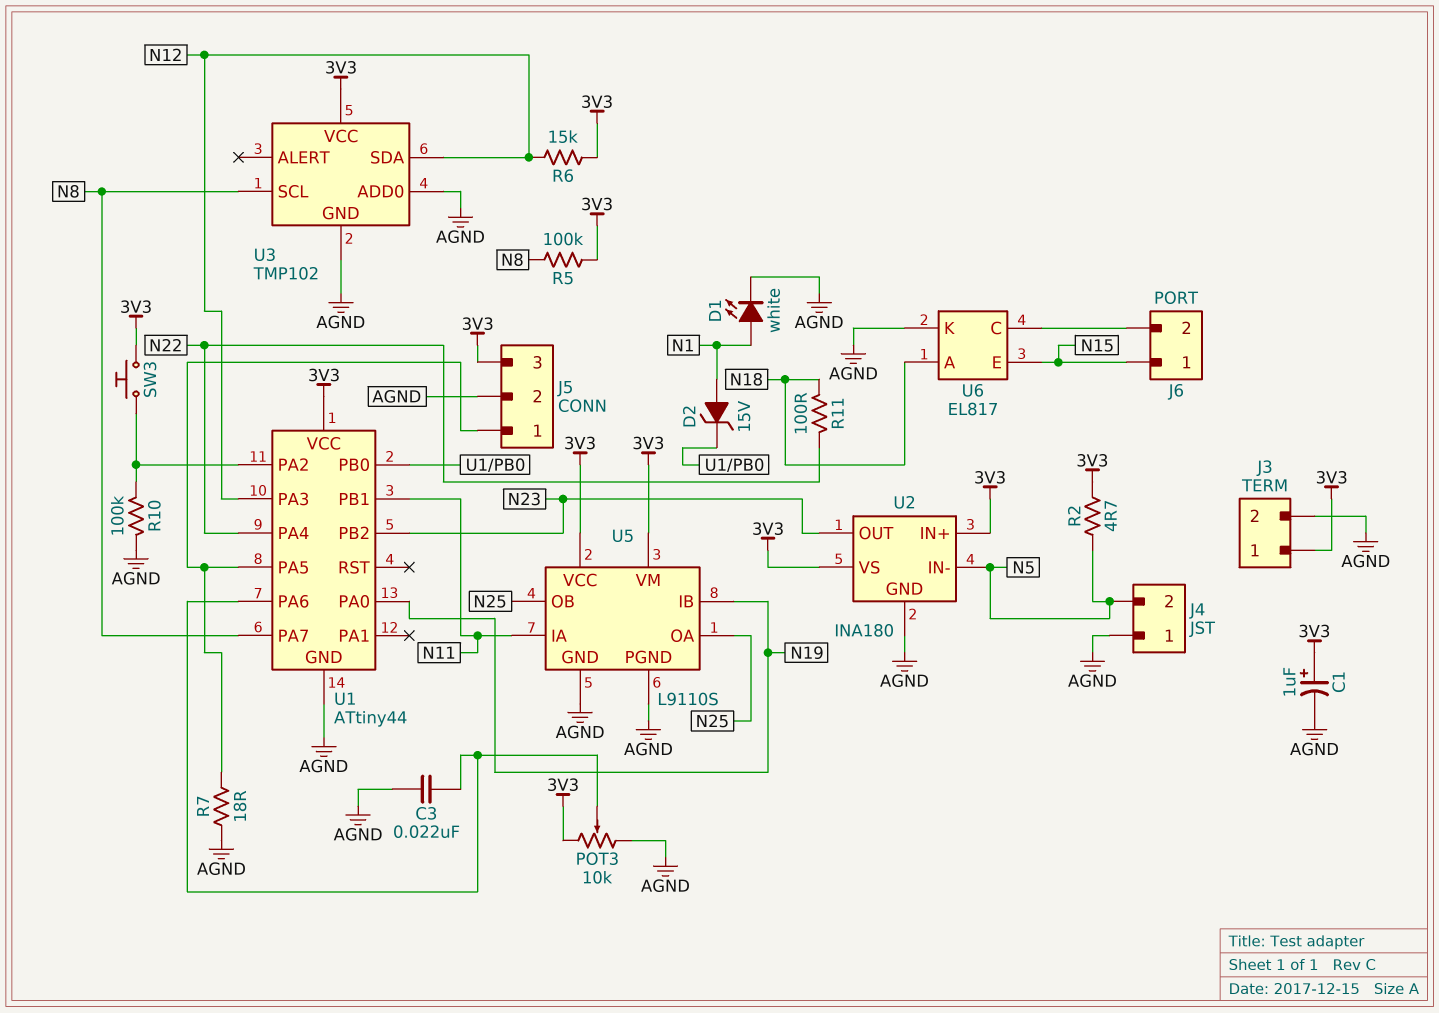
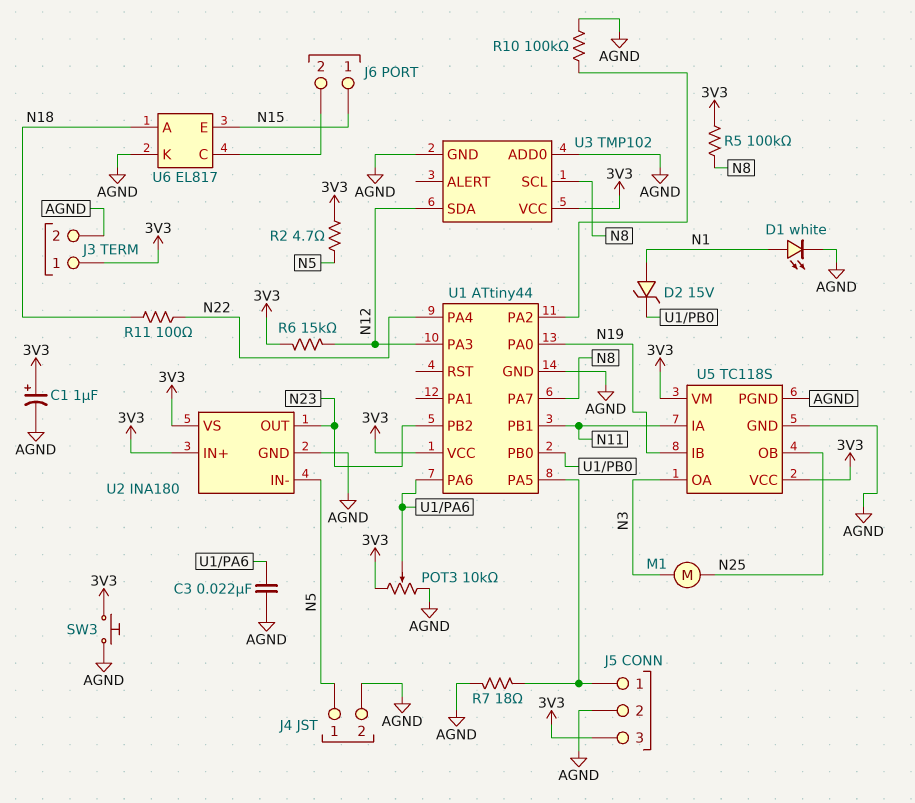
J4 pin 1: AGND -> N5
J4 pin 2: N5 -> AGND
M1: none -> motor (N3, N25)
SW3: button (3V3, U1/PA2) -> button (3V3, AGND)
U5: L9110S -> TC118S
U5 pin OA: N25 -> N3

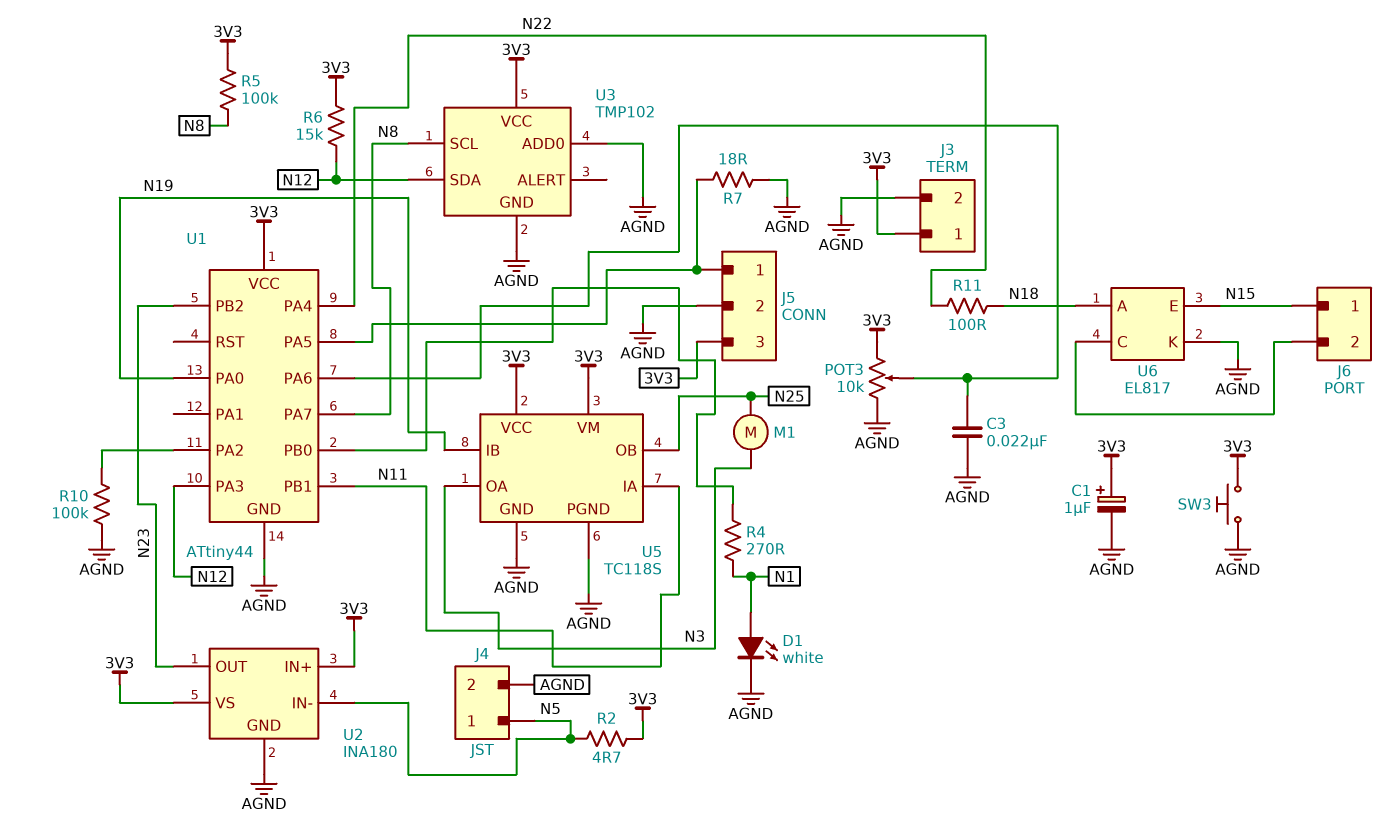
D2: zener 15V (A N1, K U1/PB0) -> none
R4: none -> 270 (N1, U1/PB0)

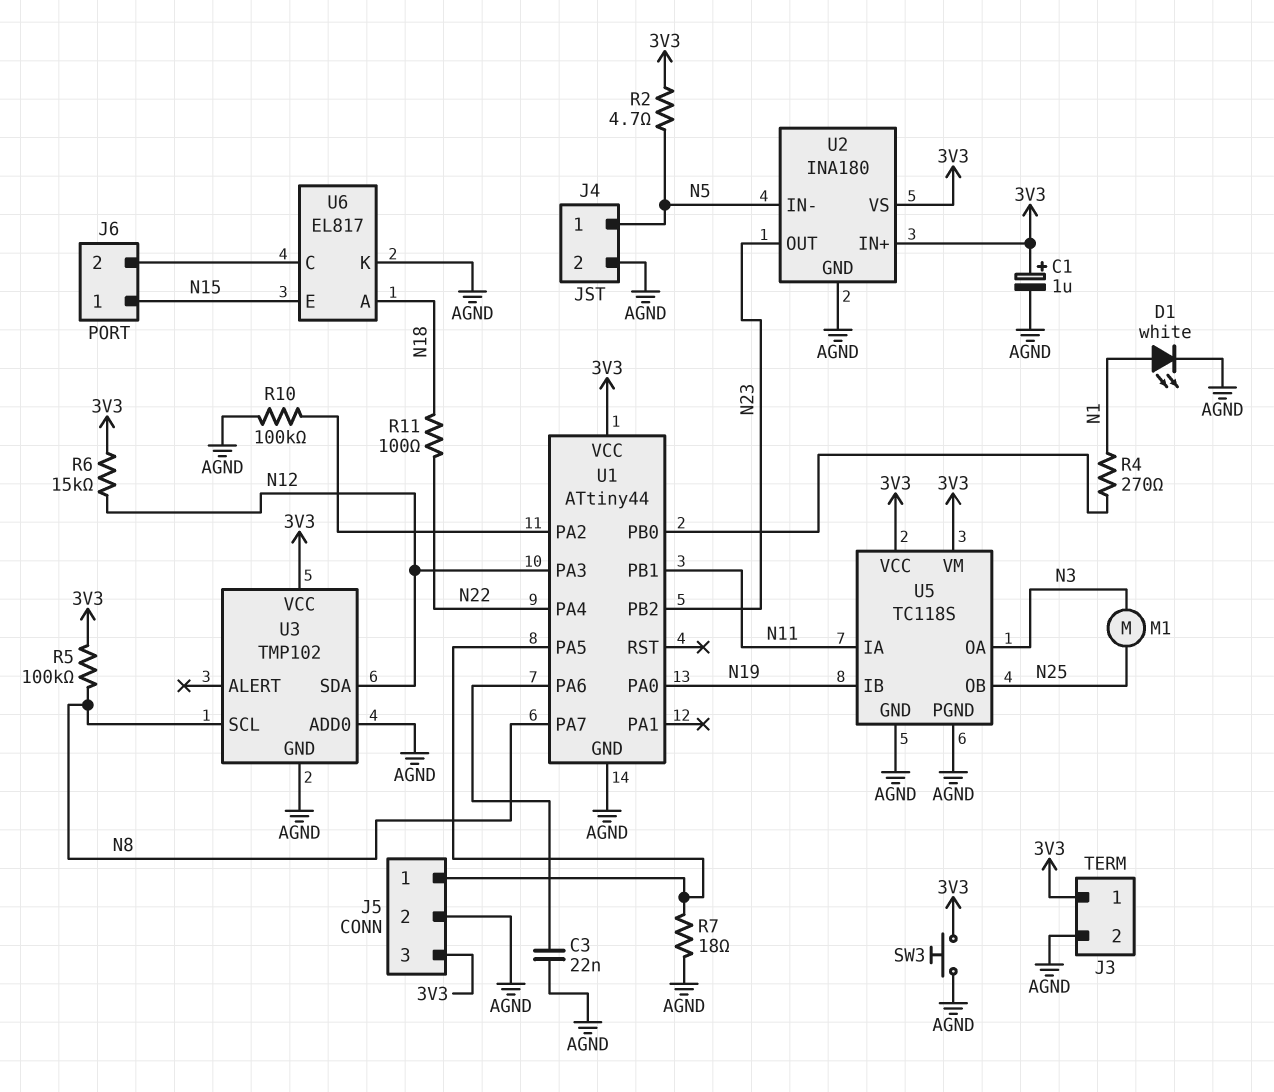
POT3: 10k (3V3, AGND, wiper U1/PA6) -> none

